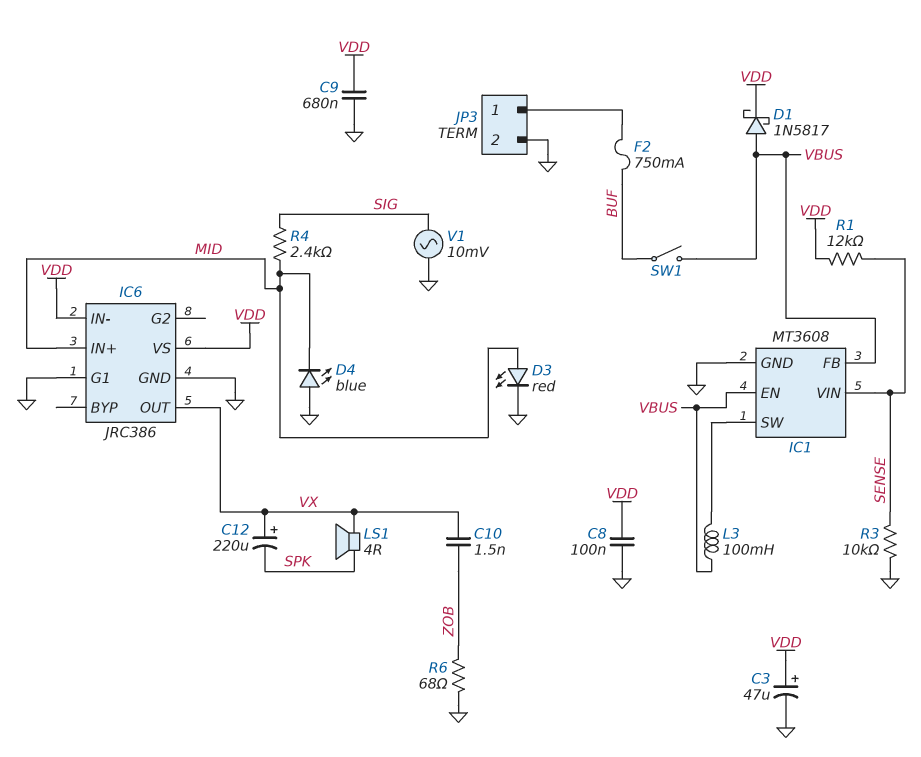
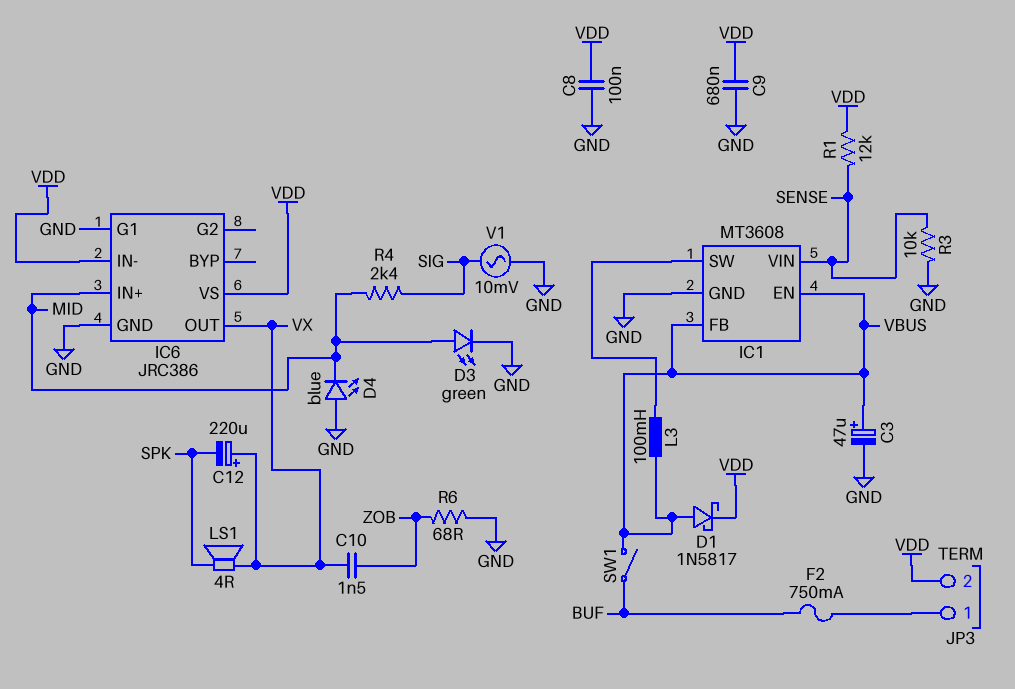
C3: 47uF (plus VDD, minus GND) -> 47uF (plus VBUS, minus GND)
D3: LED red (A MID, K GND) -> LED green (A MID, K GND)
JP3 pin 2: GND -> VDD

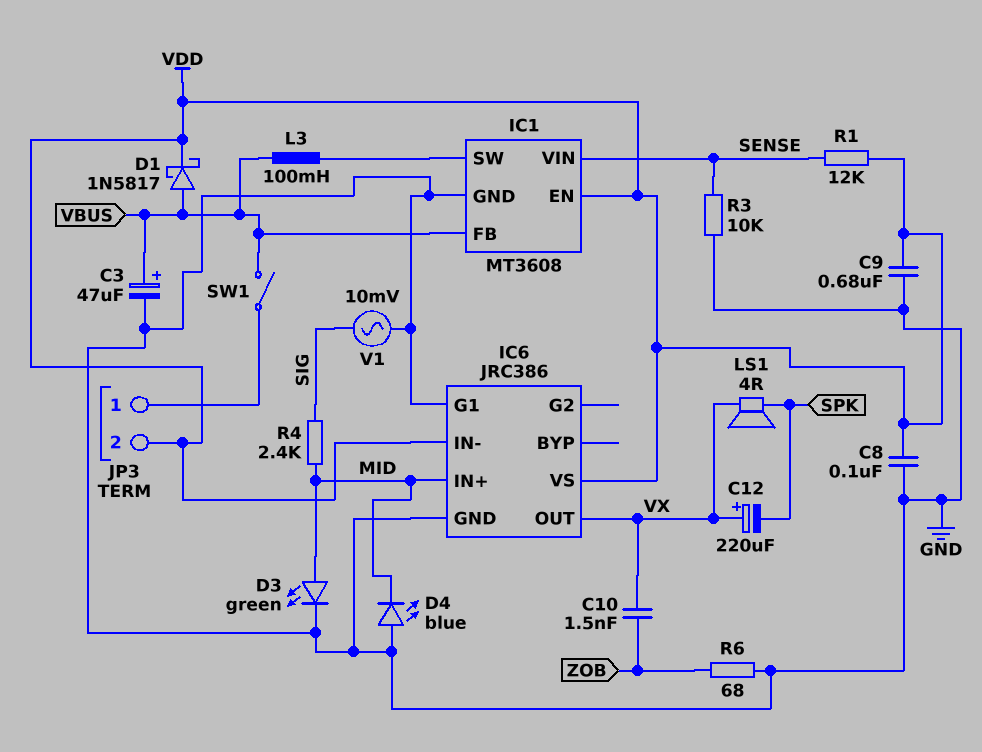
F2: 750mA (BUF, JP3/1) -> none
IC1 pin EN: VBUS -> VDD
SW1: switch (BUF, VBUS) -> switch (JP3/1, VBUS)

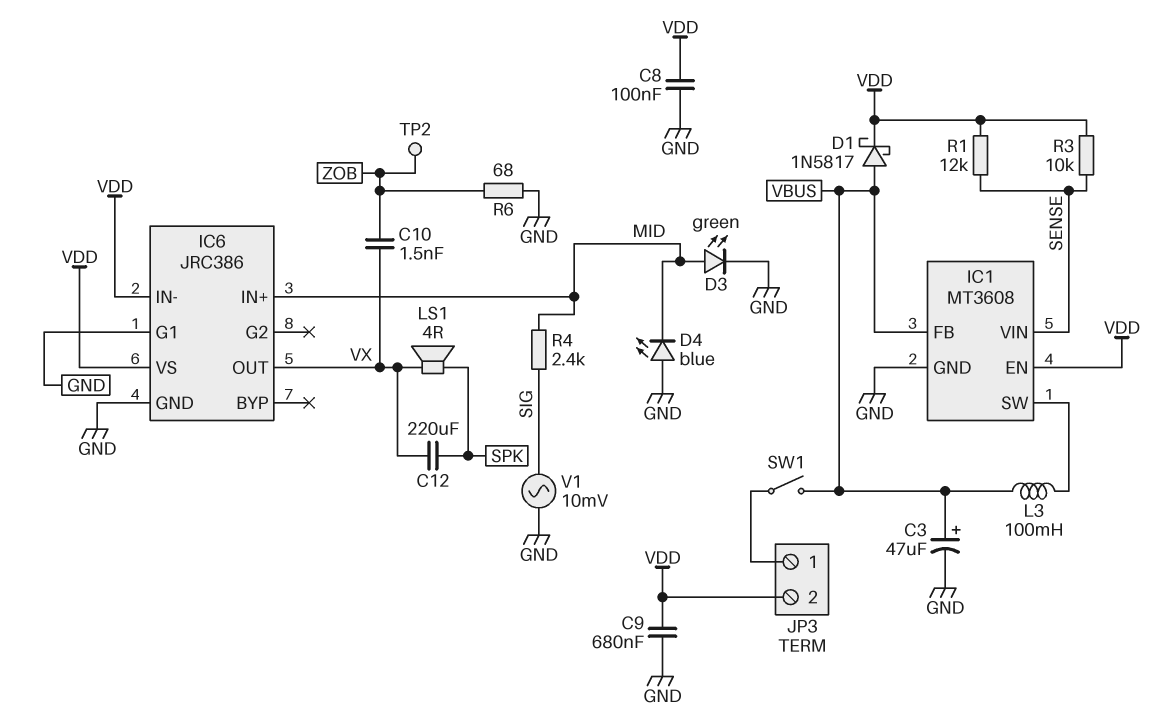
C12: 220uF (plus VX, minus SPK) -> 220uF (SPK, VX)
R3: 10k (GND, SENSE) -> 10k (SENSE, VDD)
TP2: none -> test point (ZOB)

